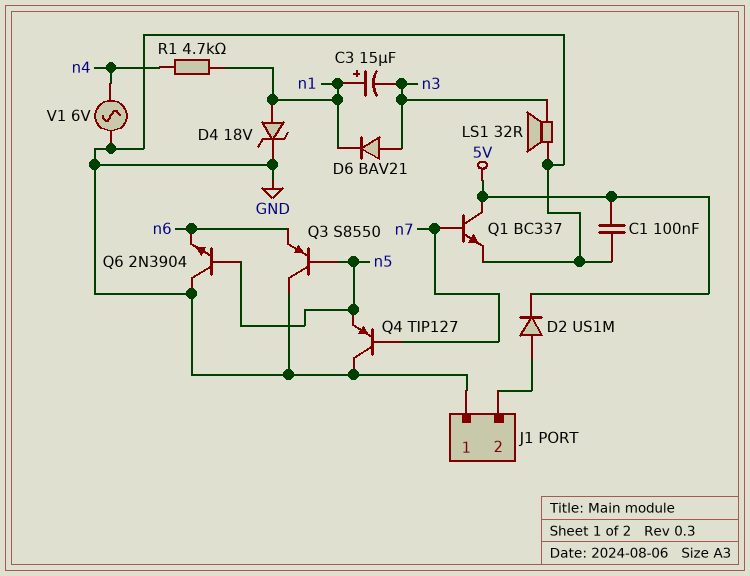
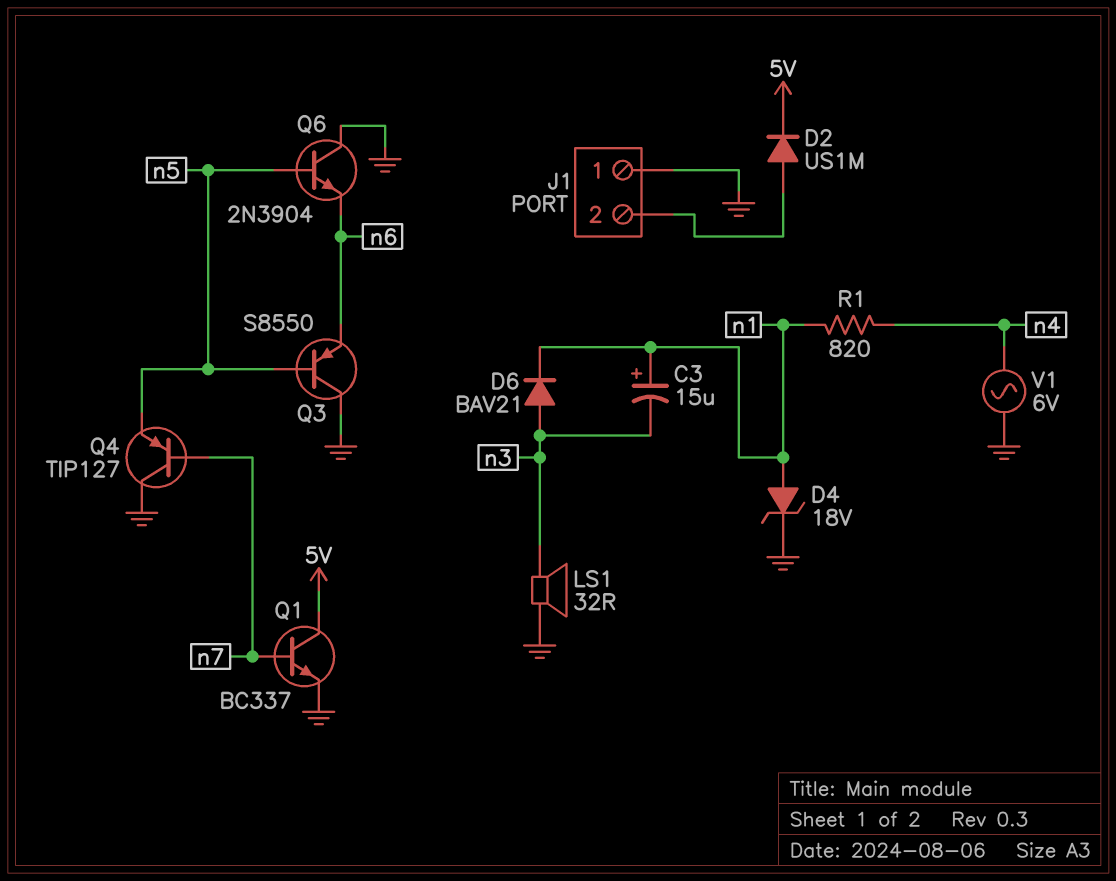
C1: 100nF (5V, GND) -> none
R1: 4.7k (n1, n4) -> 820 (n1, n4)

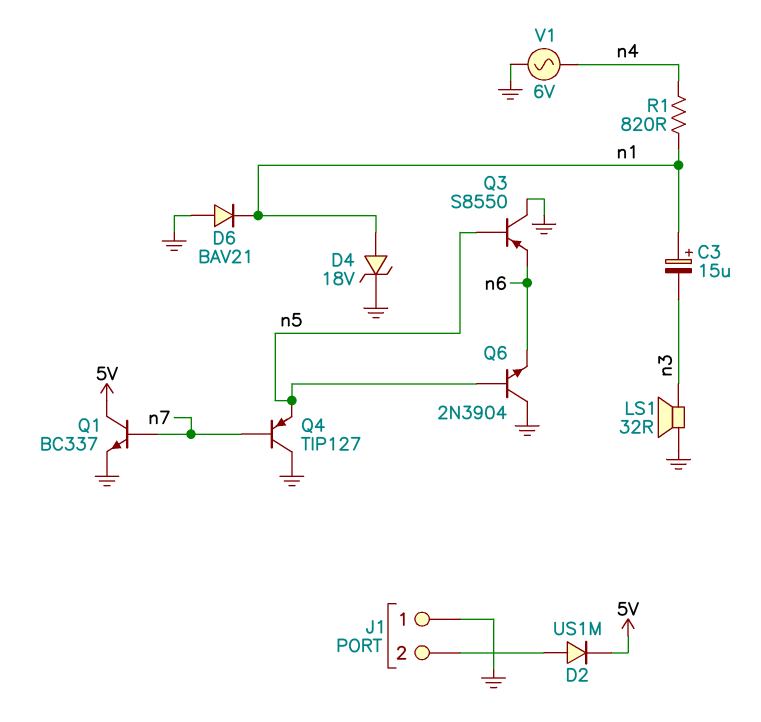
D6: diode BAV21 (A n3, K n1) -> diode BAV21 (A GND, K n1)

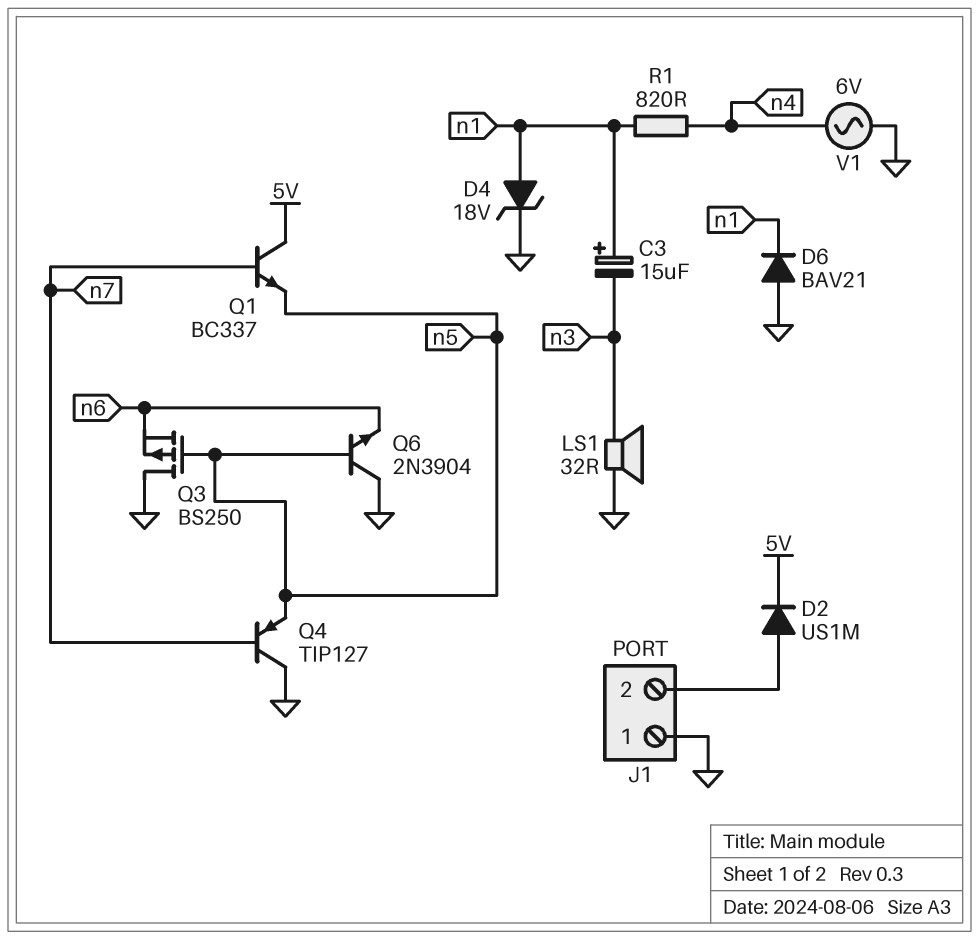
Q1: NPN BC337 (B n7, C 5V, E GND) -> NPN BC337 (B n7, C 5V, E n5)
Q3: PNP S8550 (B n5, C GND, E n6) -> PMOS BS250 (G n5, D GND, S n6)

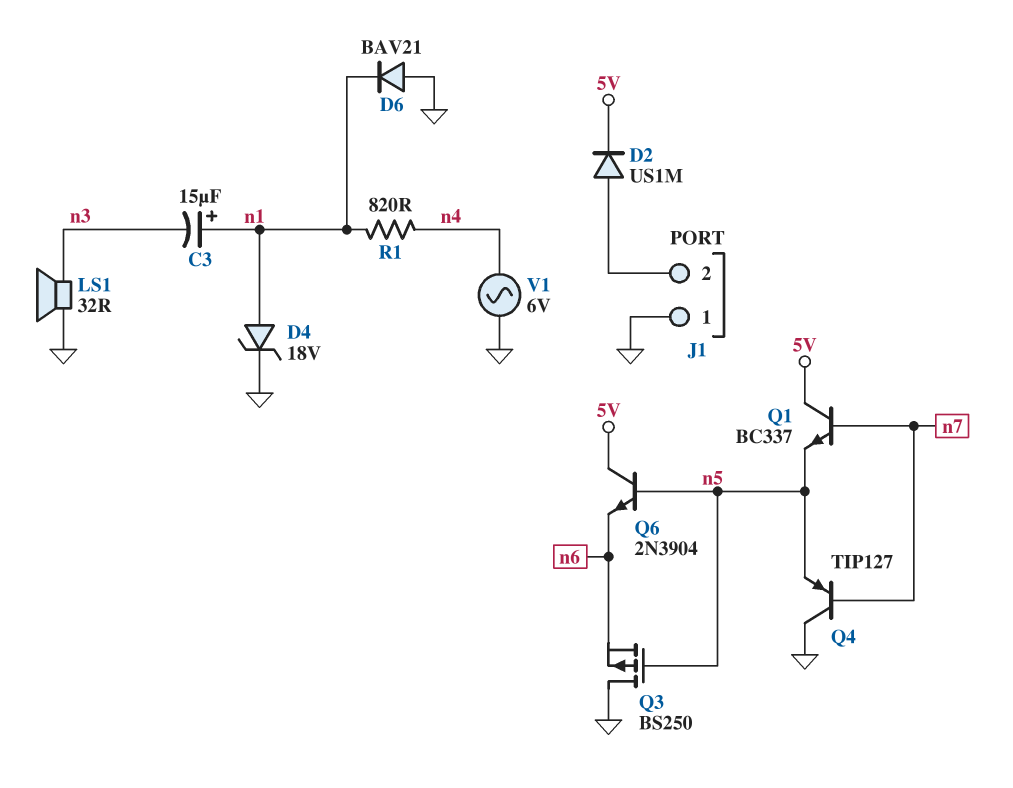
Q6: NPN 2N3904 (B n5, C GND, E n6) -> NPN 2N3904 (B n5, C 5V, E n6)

